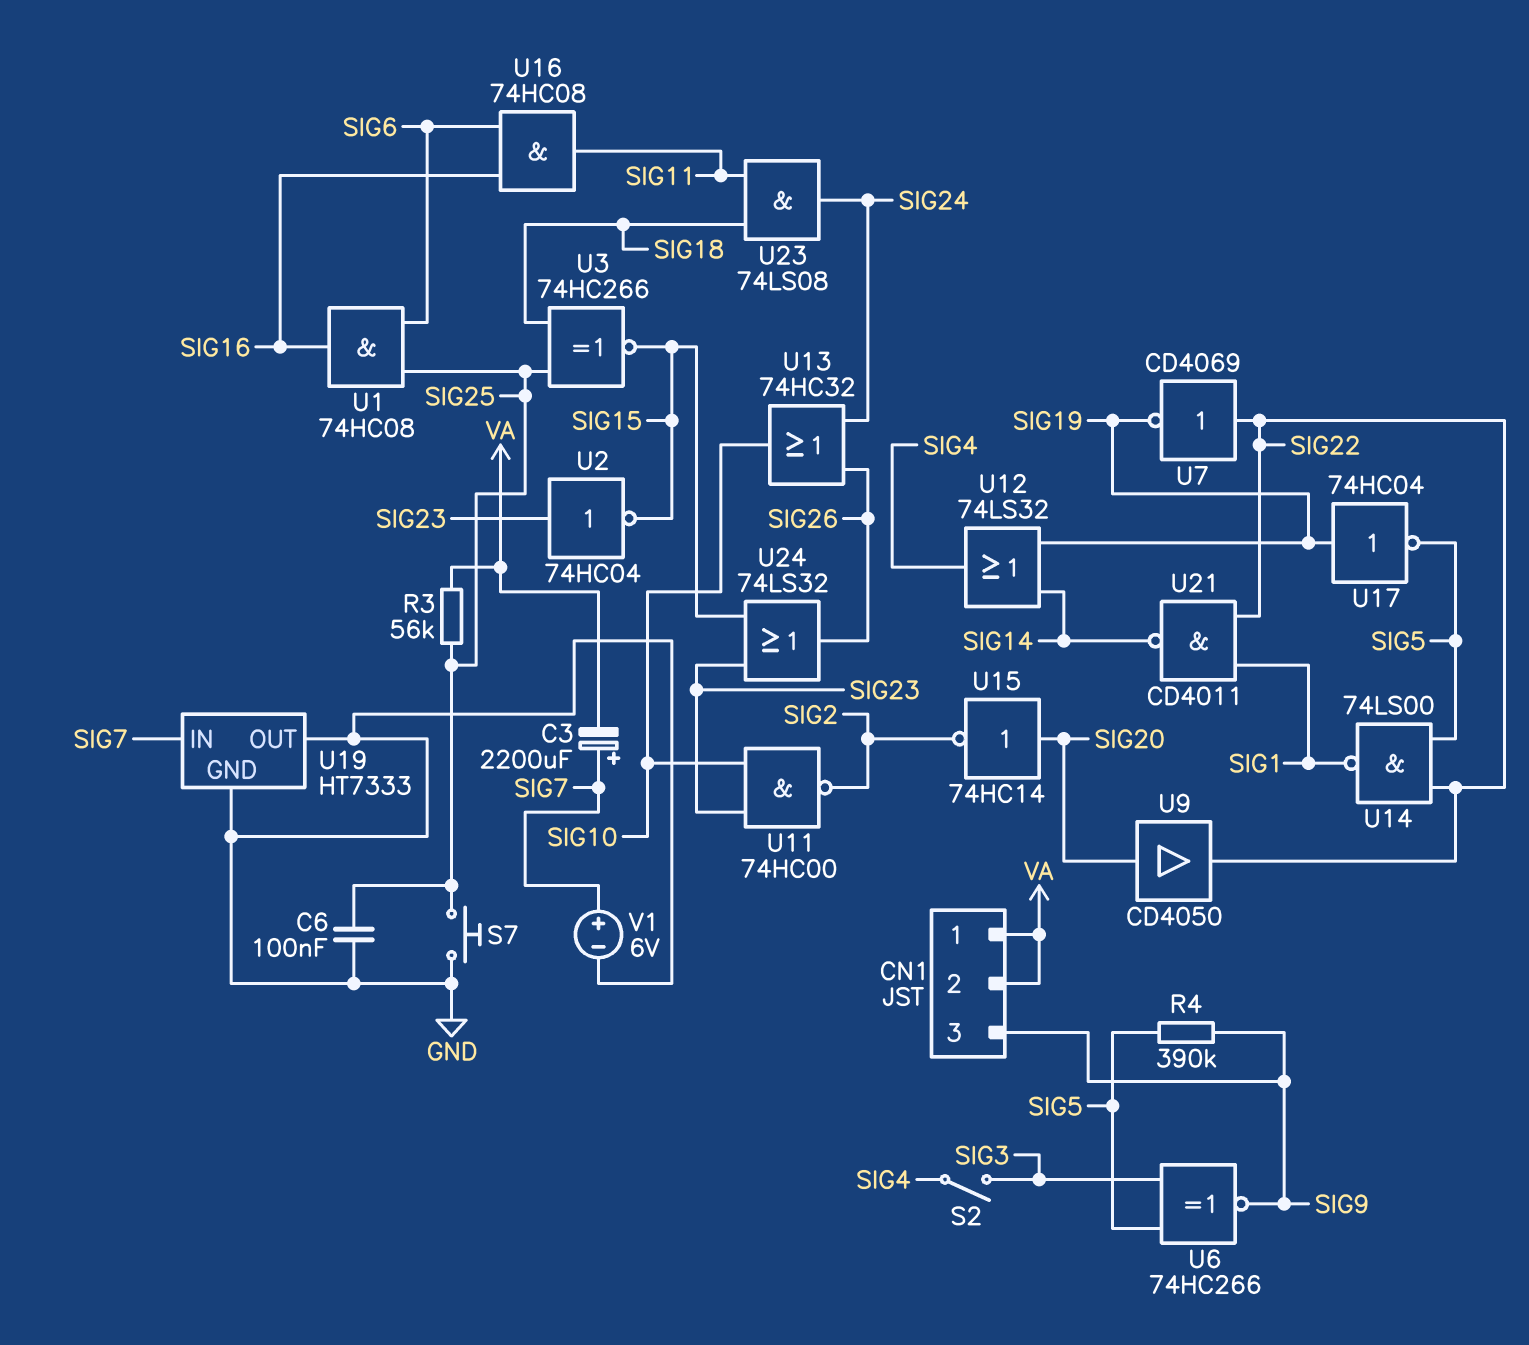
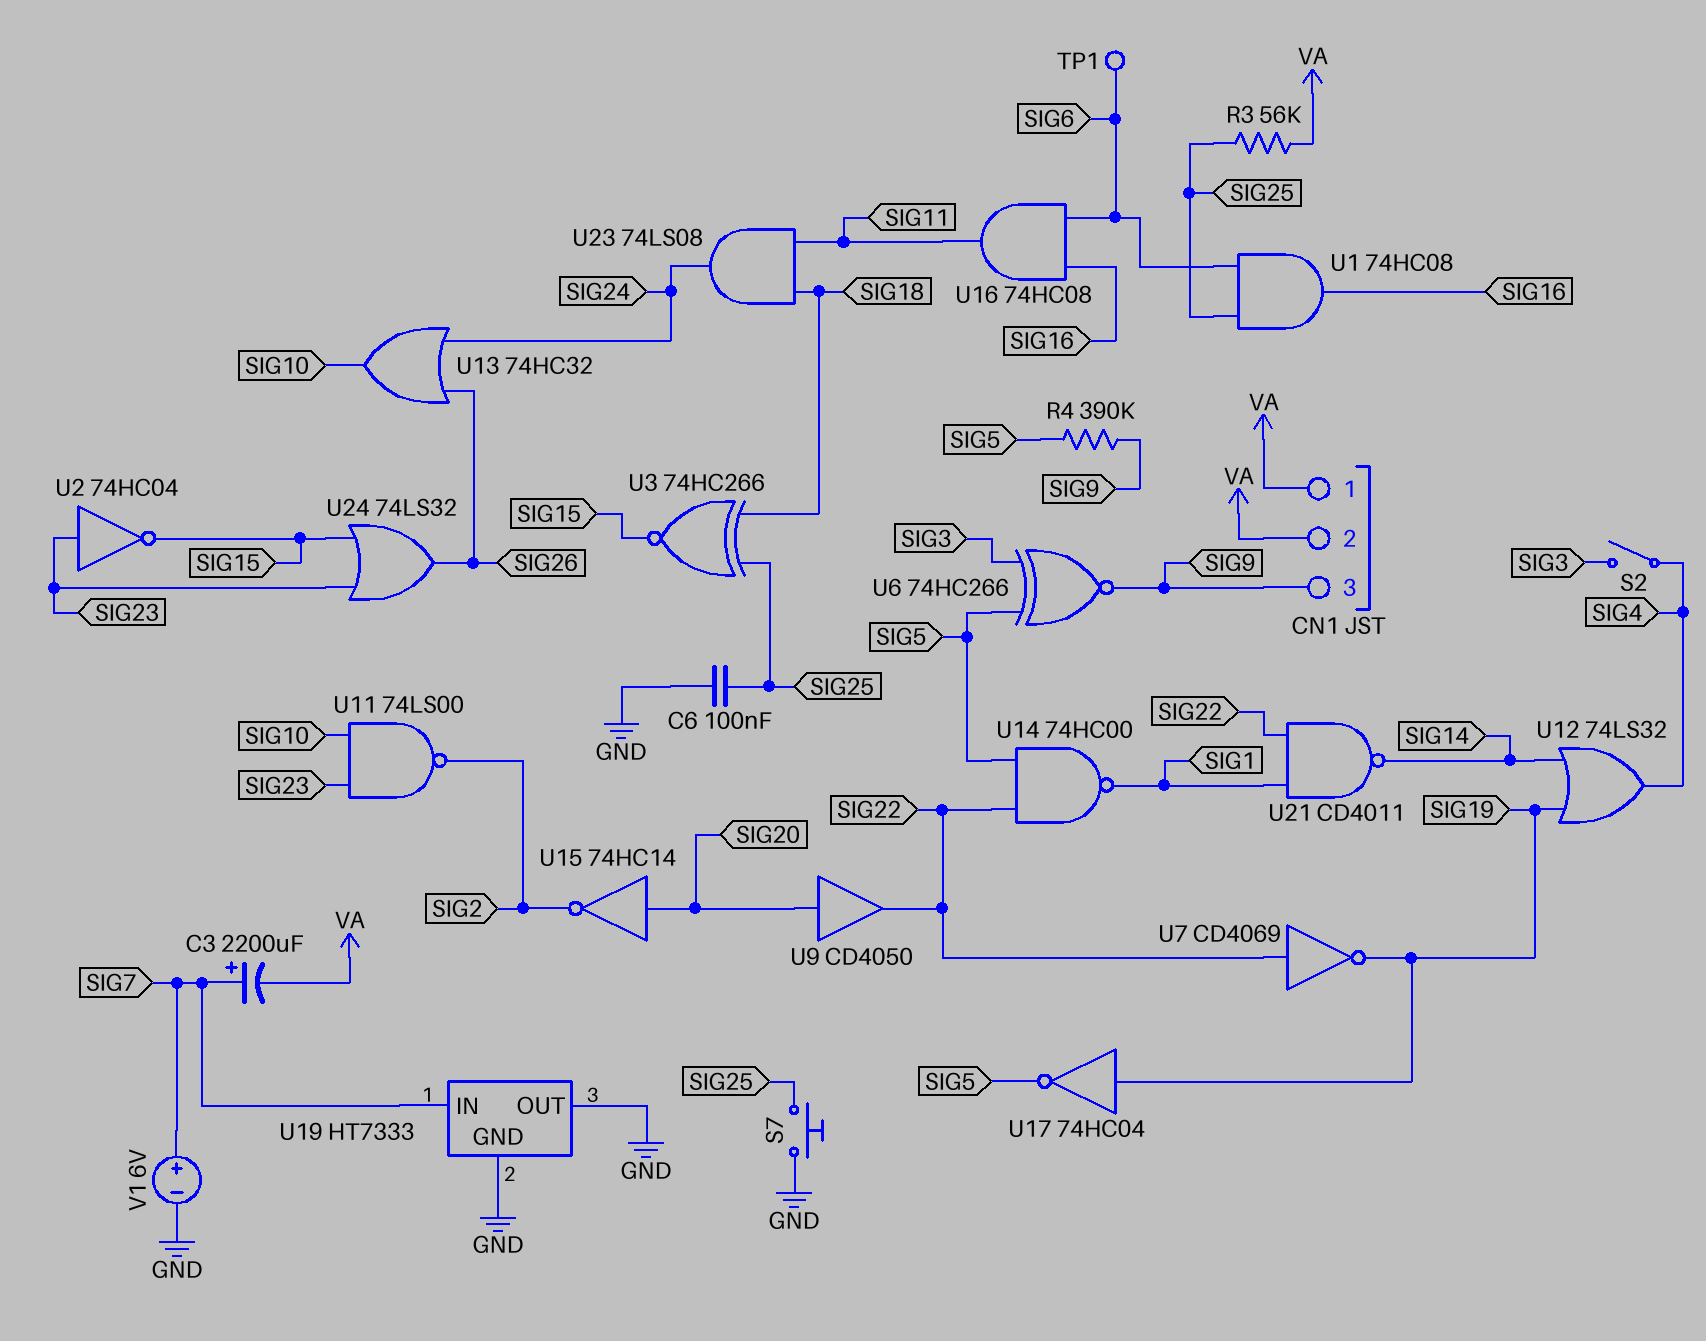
TP1: none -> test point (SIG6)
U11: NAND 74HC00 (in SIG10, in SIG23, out SIG2) -> NAND 74LS00 (in SIG10, in SIG23, out SIG2)
U14: NAND 74LS00 (in SIG5, in SIG22, out SIG1) -> NAND 74HC00 (in SIG5, in SIG22, out SIG1)

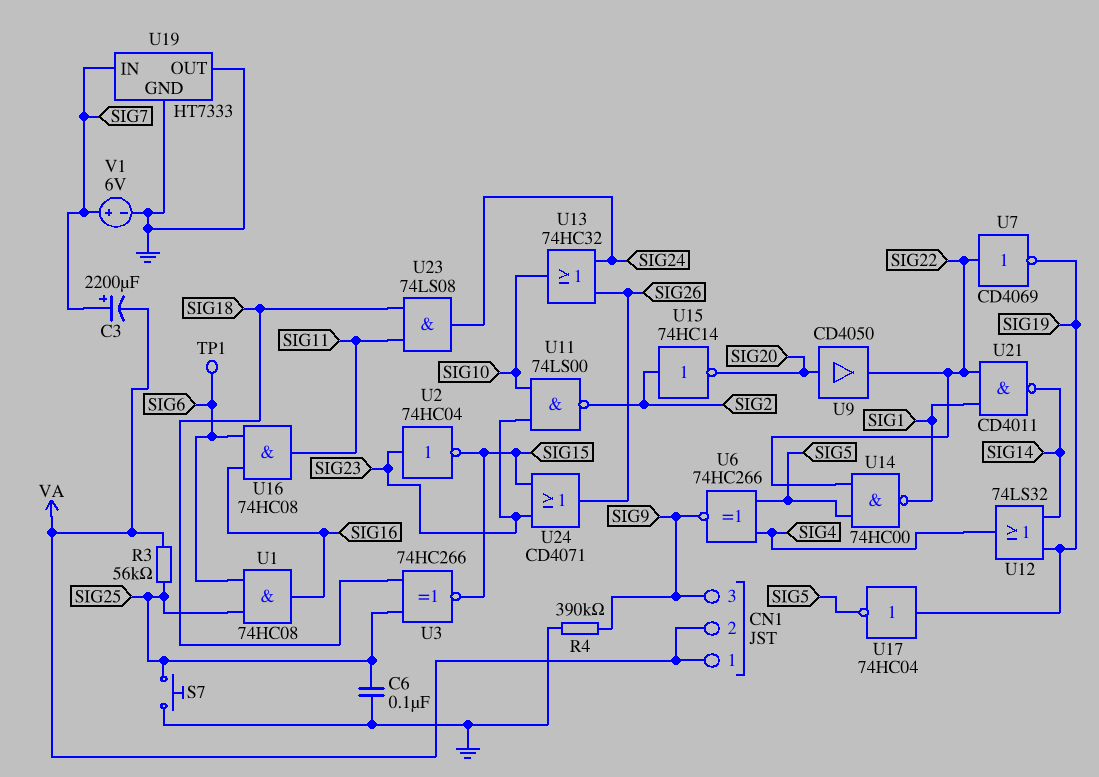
R4: 390k (SIG5, SIG9) -> 390k (GND, SIG9)
S2: switch (SIG3, SIG4) -> none
U6: XNOR 74HC266 (in SIG3, in SIG5, out SIG9) -> XNOR 74HC266 (in SIG4, in SIG5, out SIG9)
U15: NOT 74HC14 (in SIG20, out SIG2) -> NOT 74HC14 (in SIG2, out SIG20)
U24: OR 74LS32 (in SIG15, in SIG23, out SIG26) -> OR CD4071 (in SIG15, in SIG23, out SIG26)

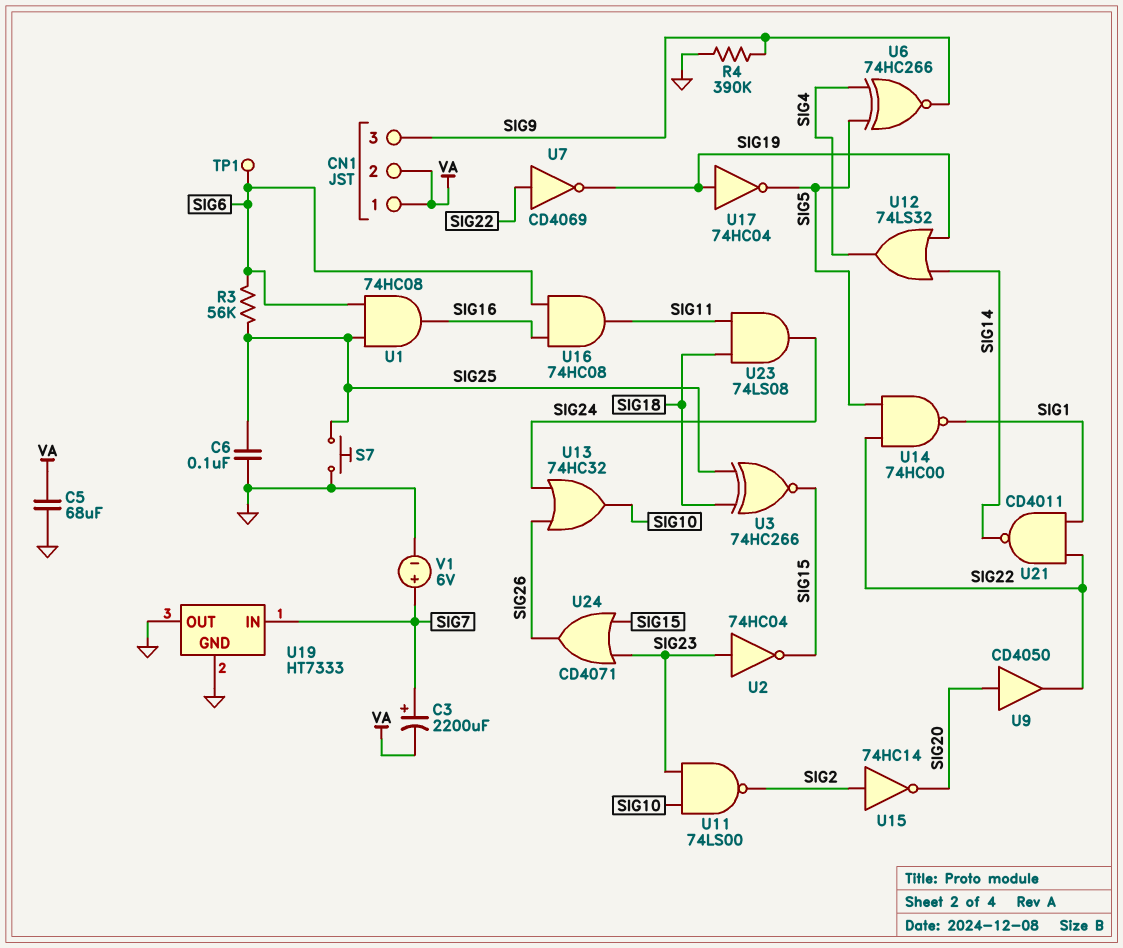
C5: none -> 68uF (GND, VA)
R3: 56k (SIG25, VA) -> 56k (SIG6, SIG25)

